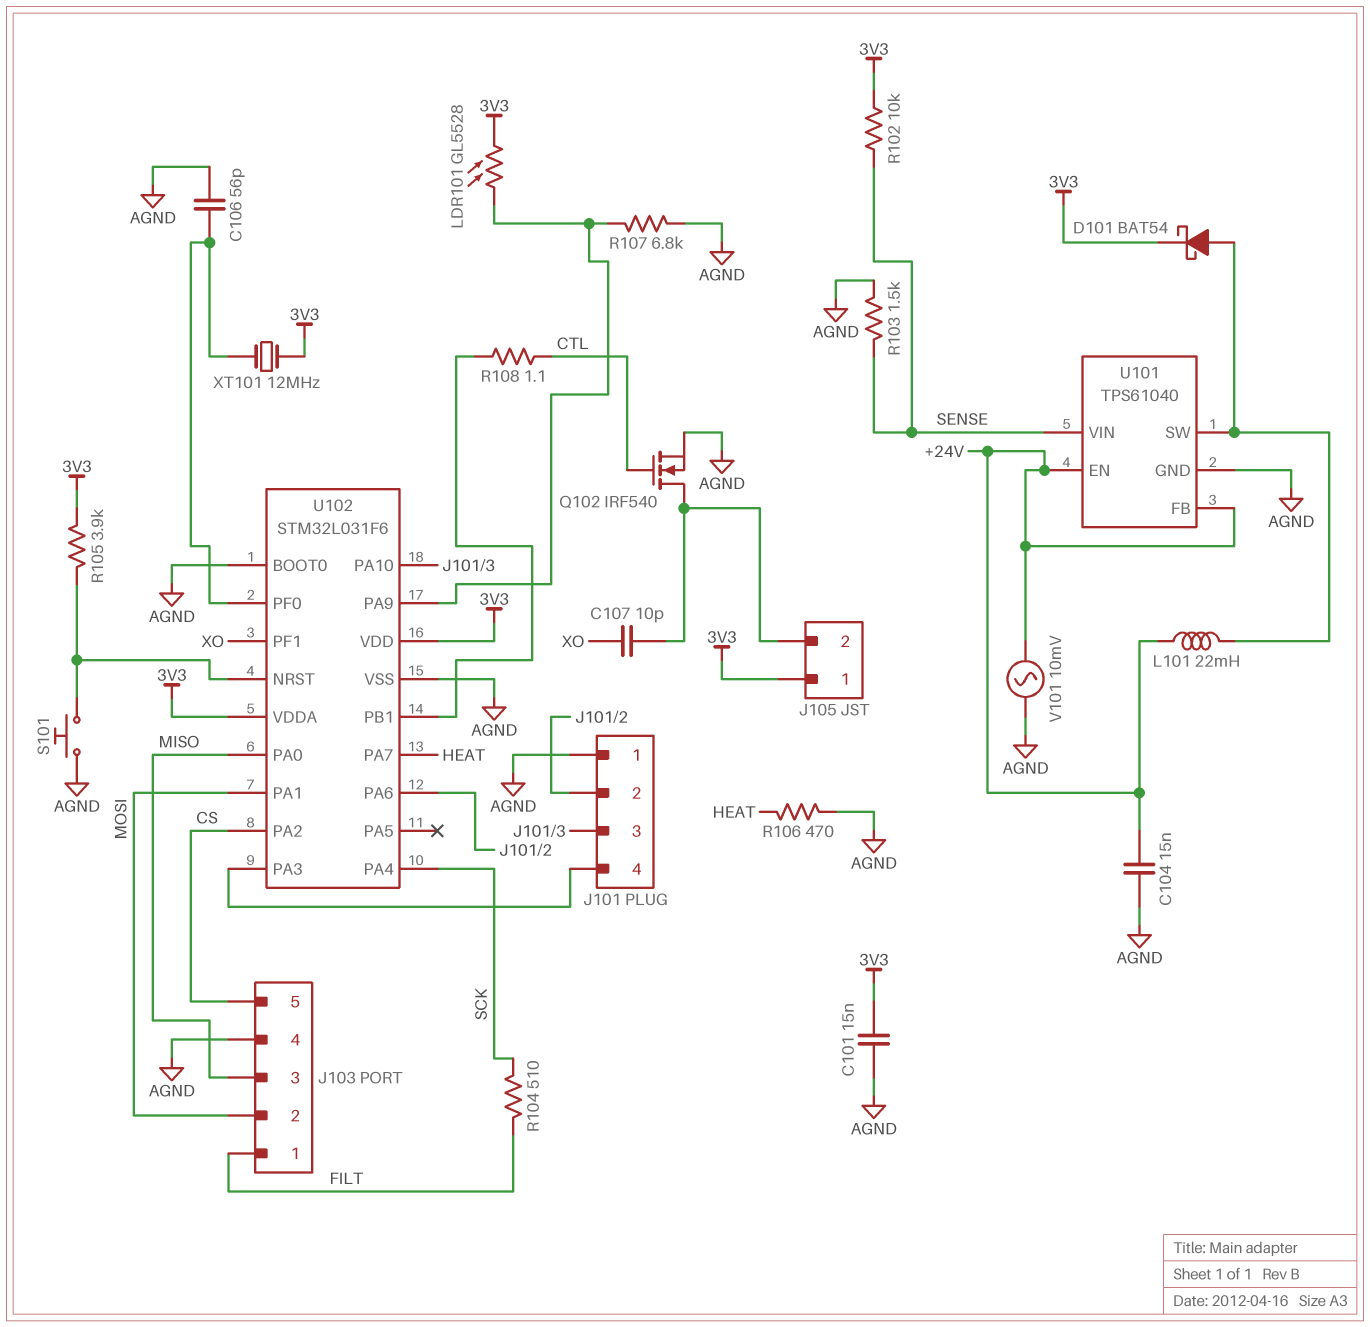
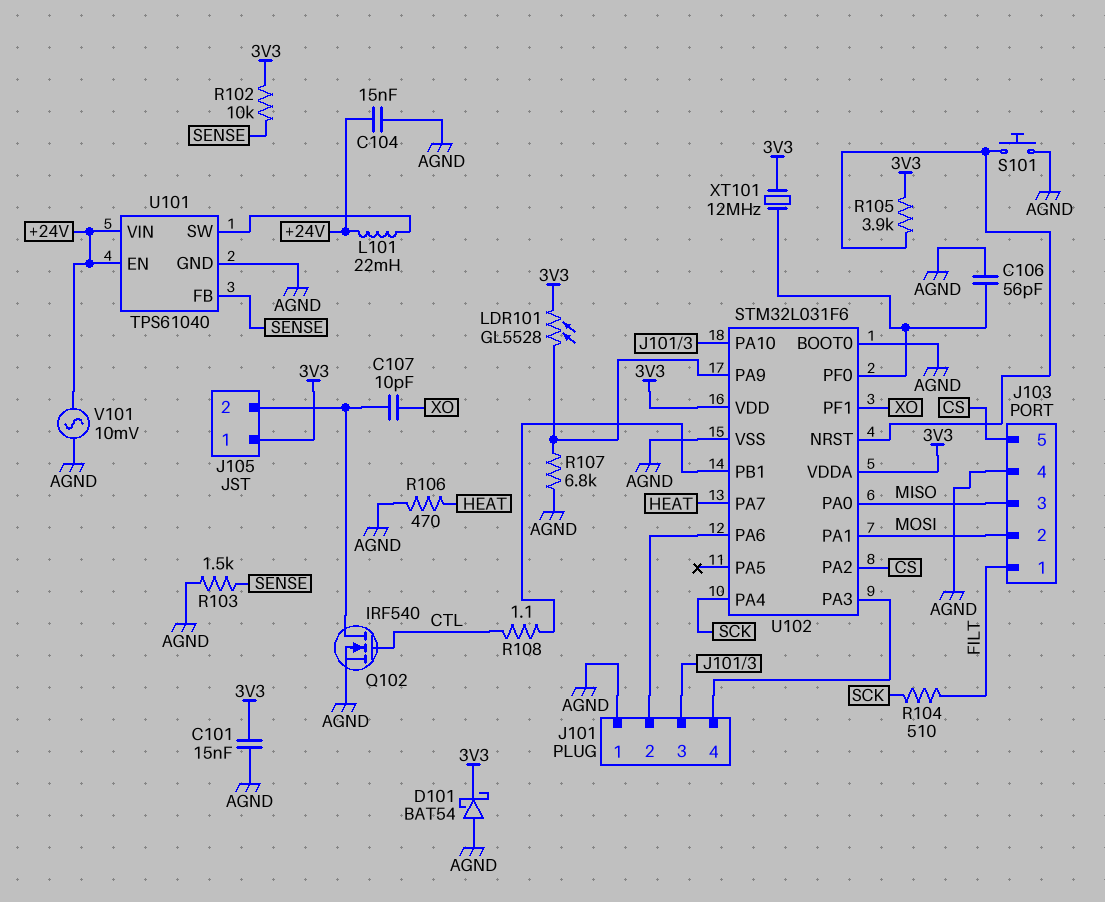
D101: schottky BAT54 (A U101/SW, K 3V3) -> schottky BAT54 (A AGND, K 3V3)
U101 pin FB: +24V -> SENSE
U101 pin VIN: SENSE -> +24V

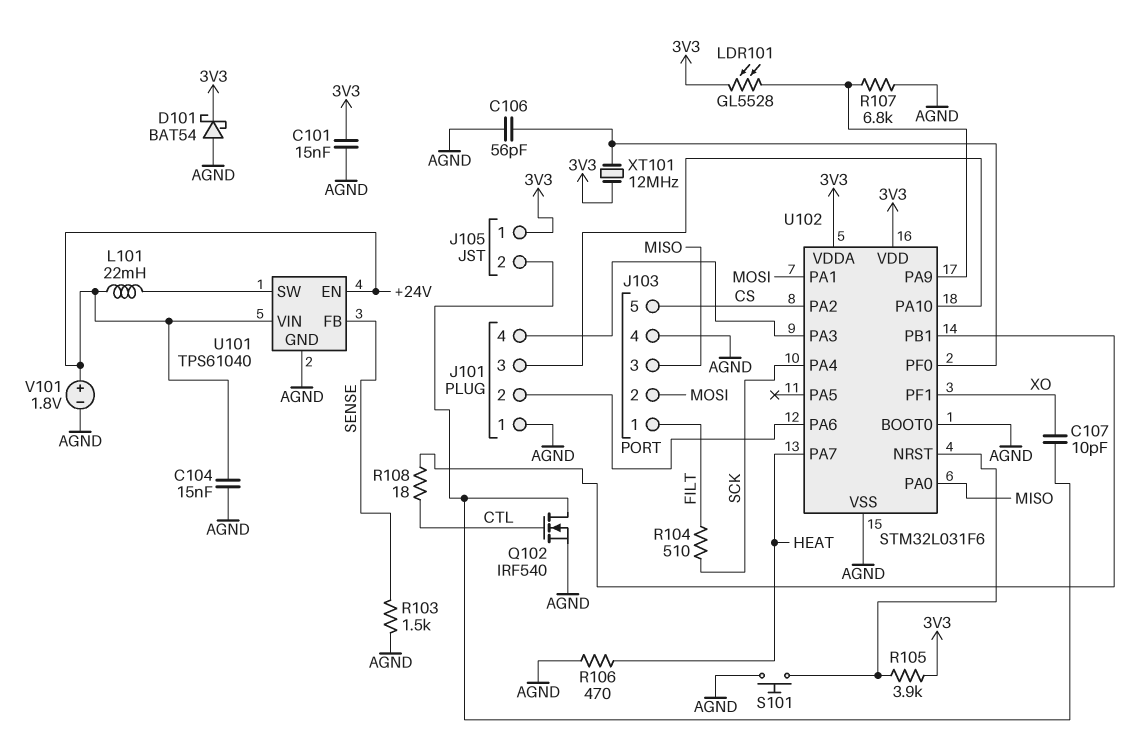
R102: 10k (3V3, SENSE) -> none
R108: 1.1 (CTL, U102/PB1) -> 18 (CTL, U102/PB1)
V101: AC 10mV (+24V, AGND) -> 1.8V (plus +24V, minus AGND)

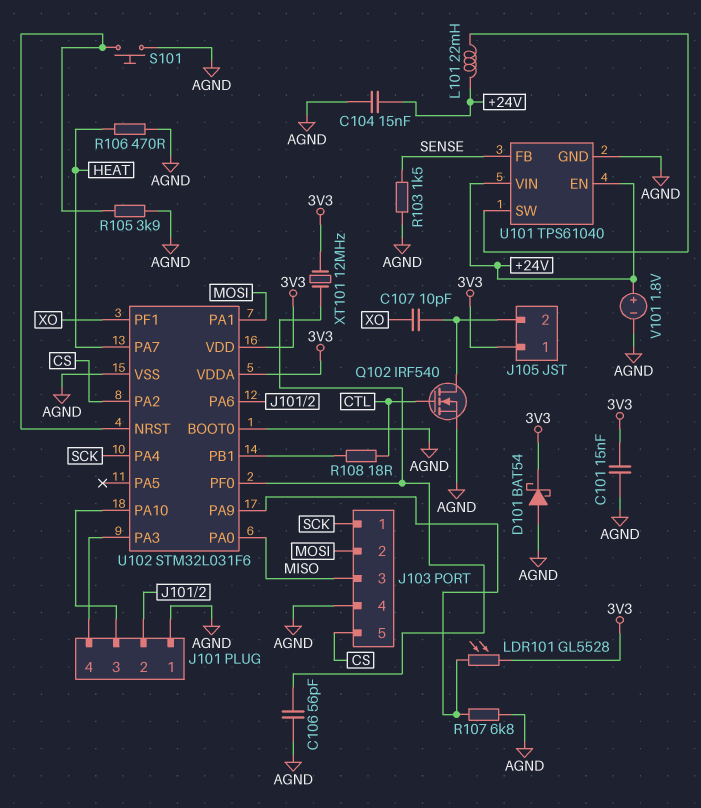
J103 pin 1: FILT -> SCK
R104: 510 (FILT, SCK) -> none
R105: 3.9k (3V3, U102/NRST) -> 3.9k (AGND, U102/NRST)

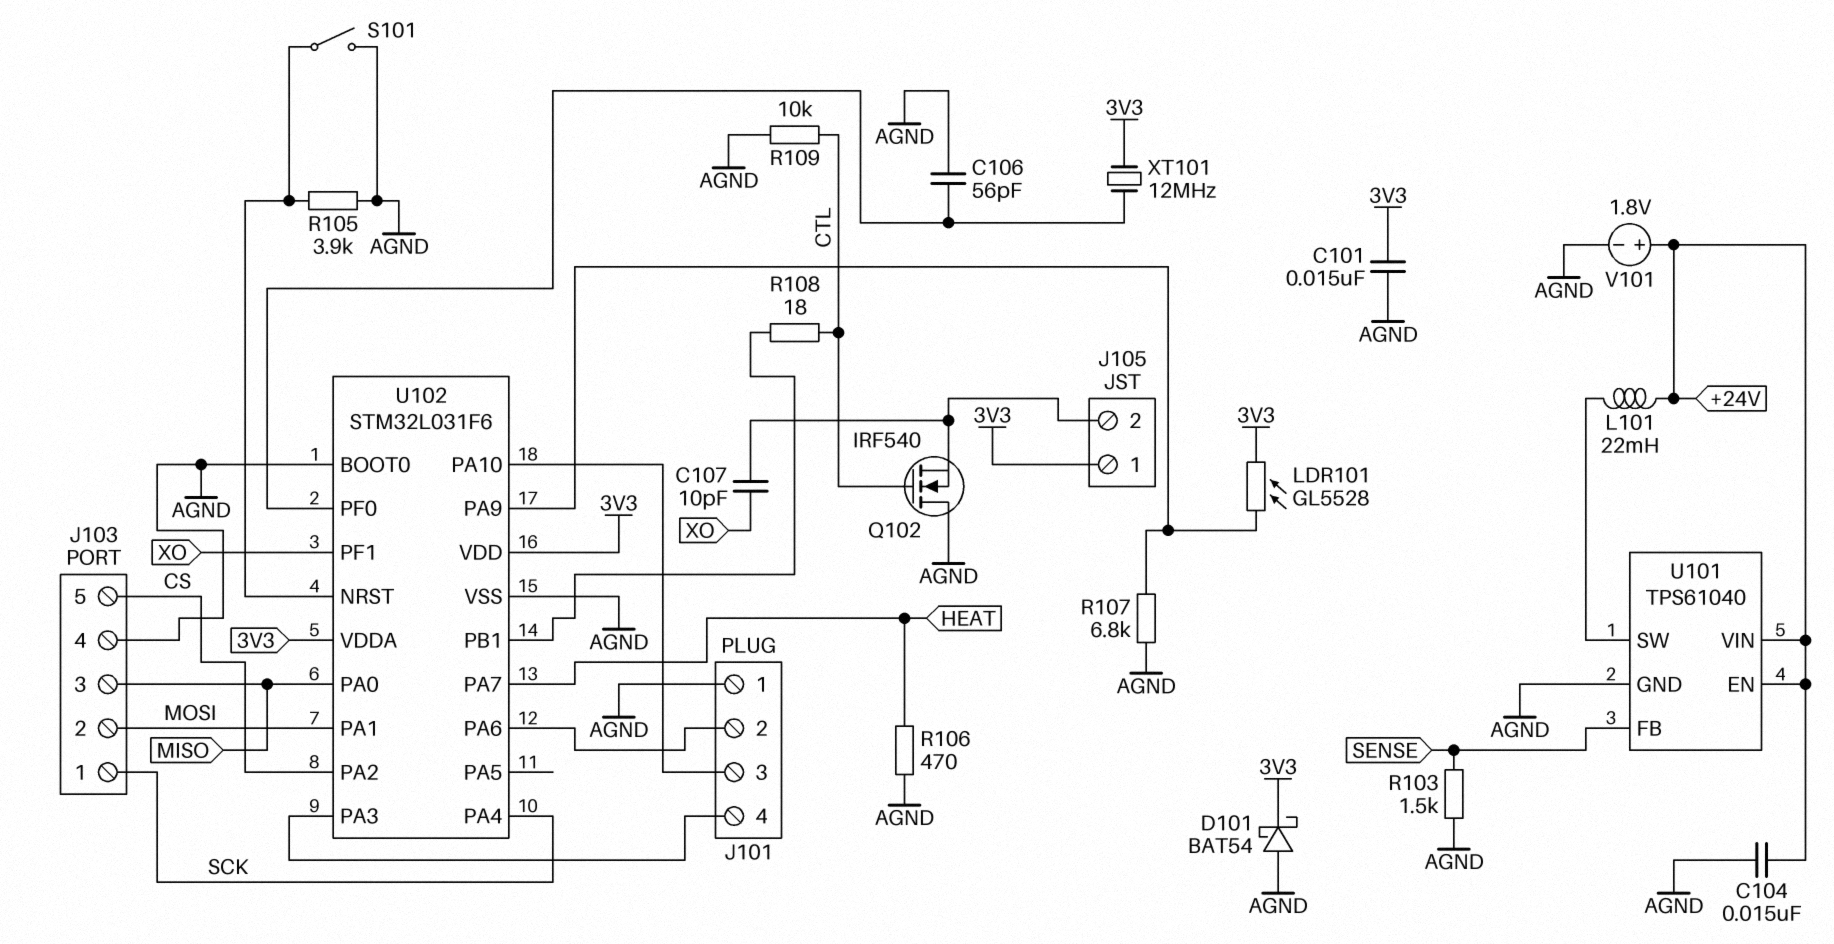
Q102: NMOS IRF540 (G CTL, D J105/2, S AGND) -> NMOS IRF540 (G CTL, D AGND, S J105/2)
R109: none -> 10k (AGND, CTL)
S101: button (AGND, U102/NRST) -> switch (AGND, U102/NRST)

